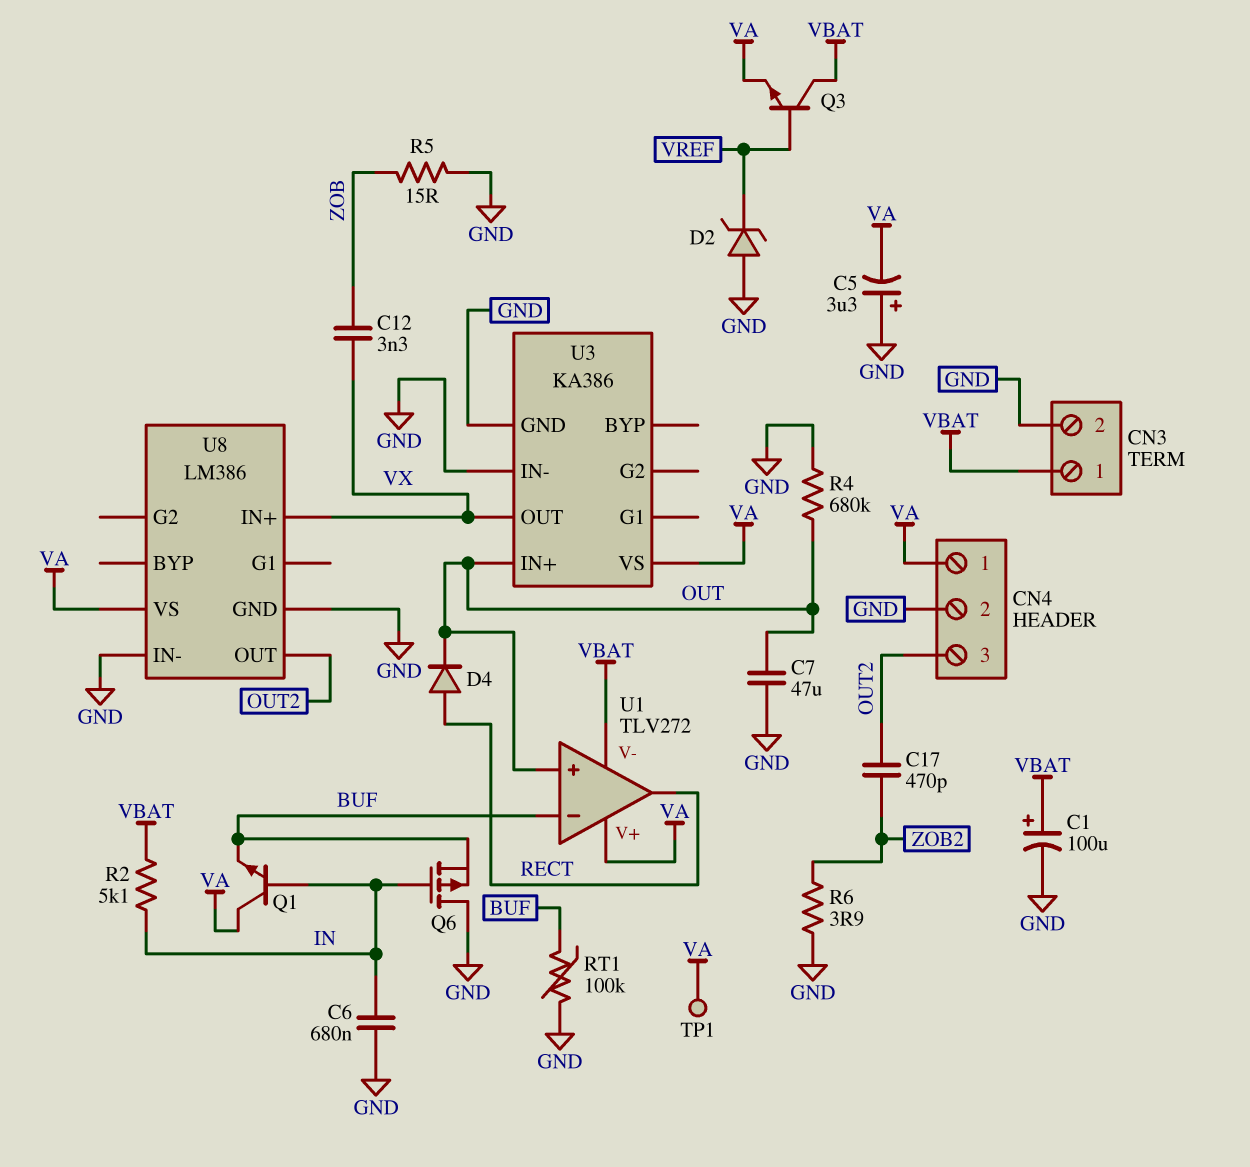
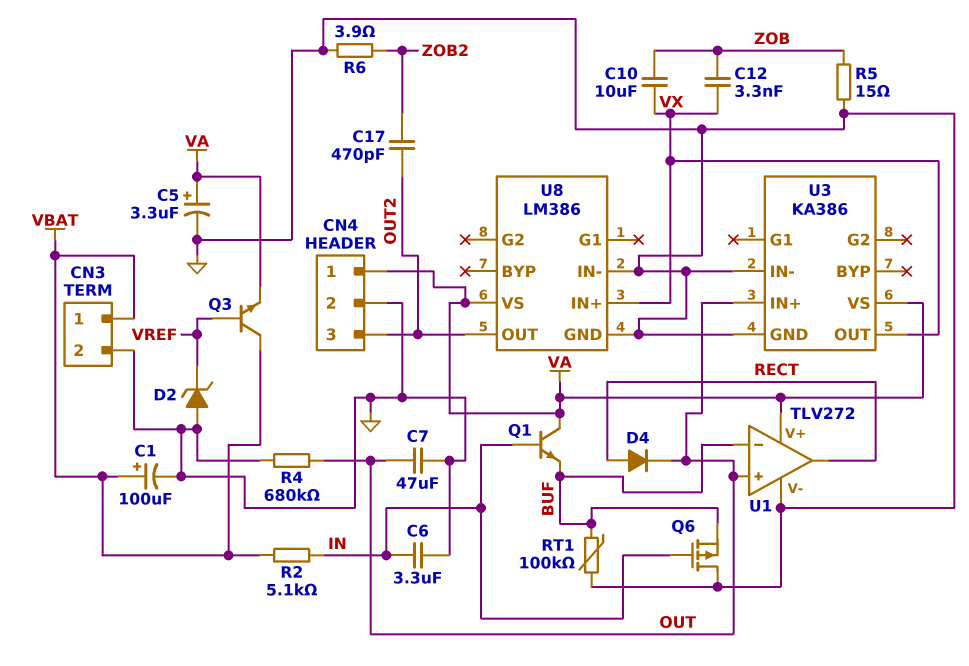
C5: 3.3uF (plus GND, minus VA) -> 3.3uF (plus VA, minus GND)
C6: 680nF (GND, IN) -> 3.3uF (GND, IN)
C10: none -> 10uF (VX, ZOB)
TP1: test point (VA) -> none
U1 pin V-: VBAT -> GND

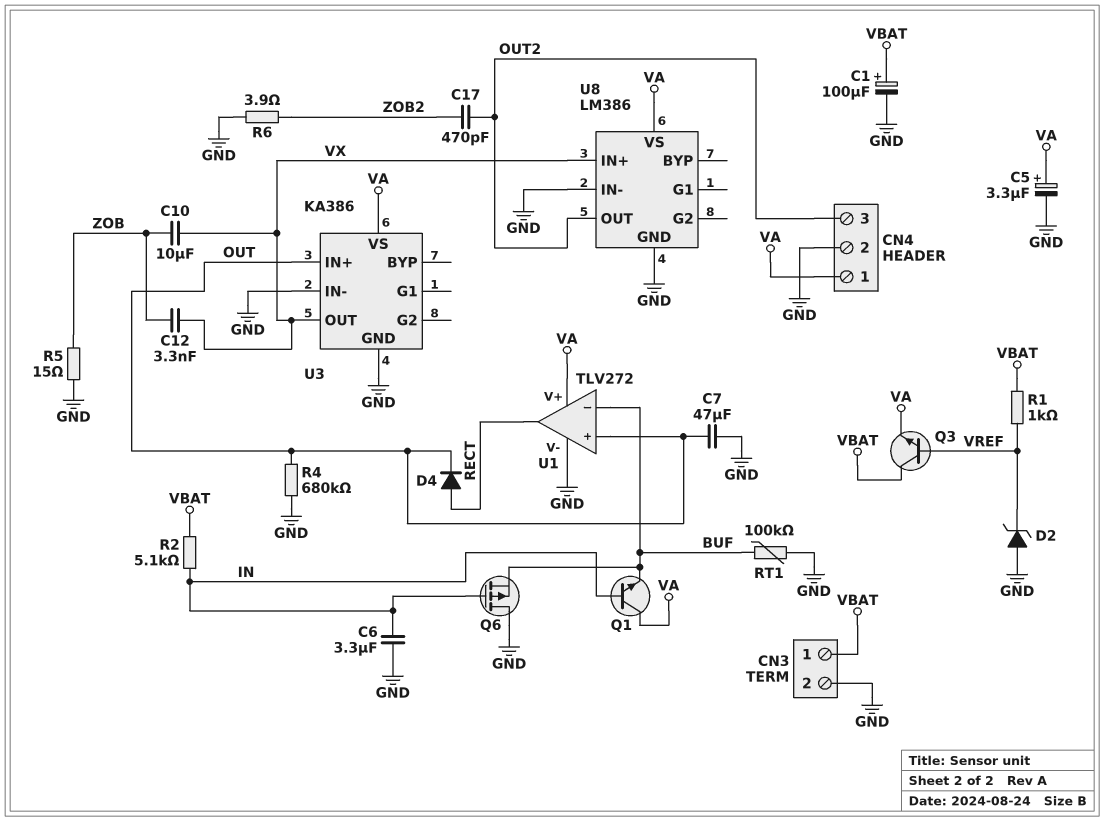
R1: none -> 1k (VBAT, VREF)

